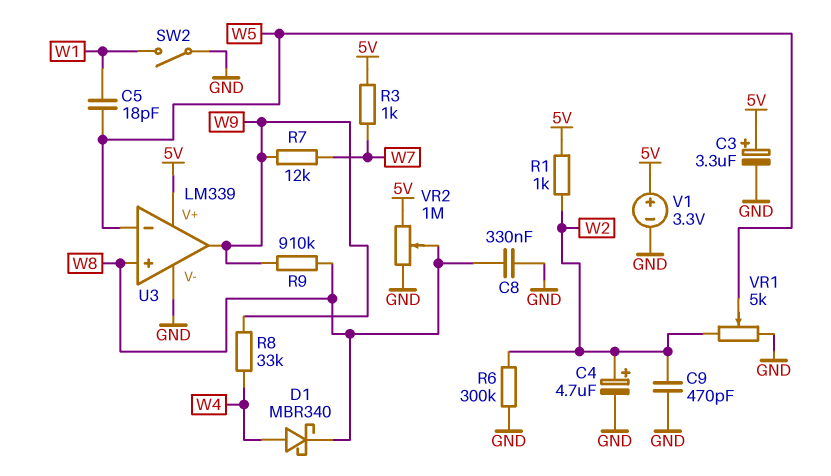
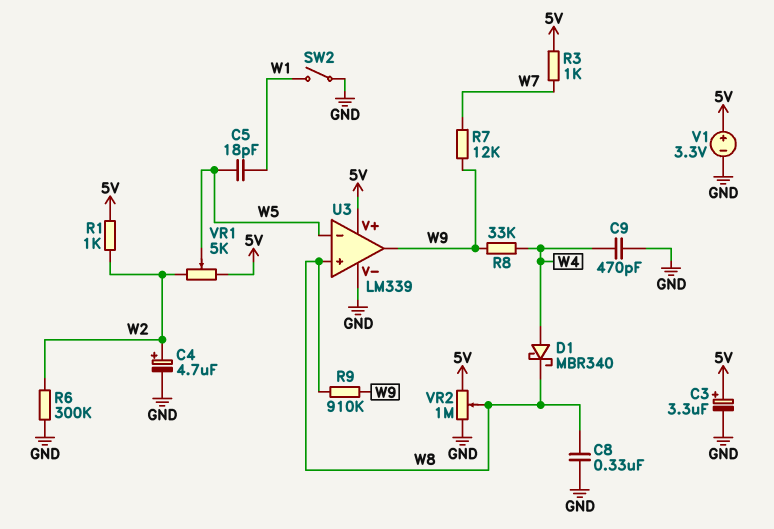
C9: 470pF (GND, W2) -> 470pF (GND, W4)
VR1: 5k (GND, W2, wiper W5) -> 5k (5V, W2, wiper W5)

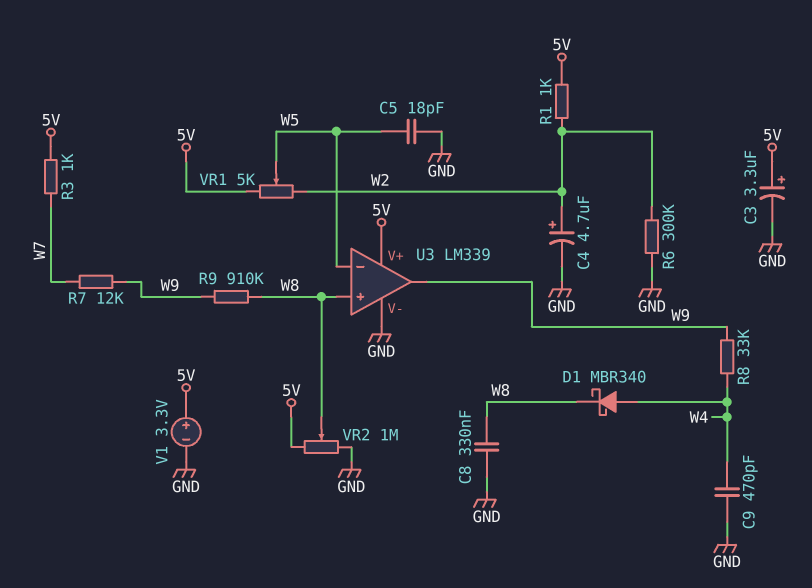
C5: 18pF (W1, W5) -> 18pF (GND, W5)
SW2: switch (GND, W1) -> none

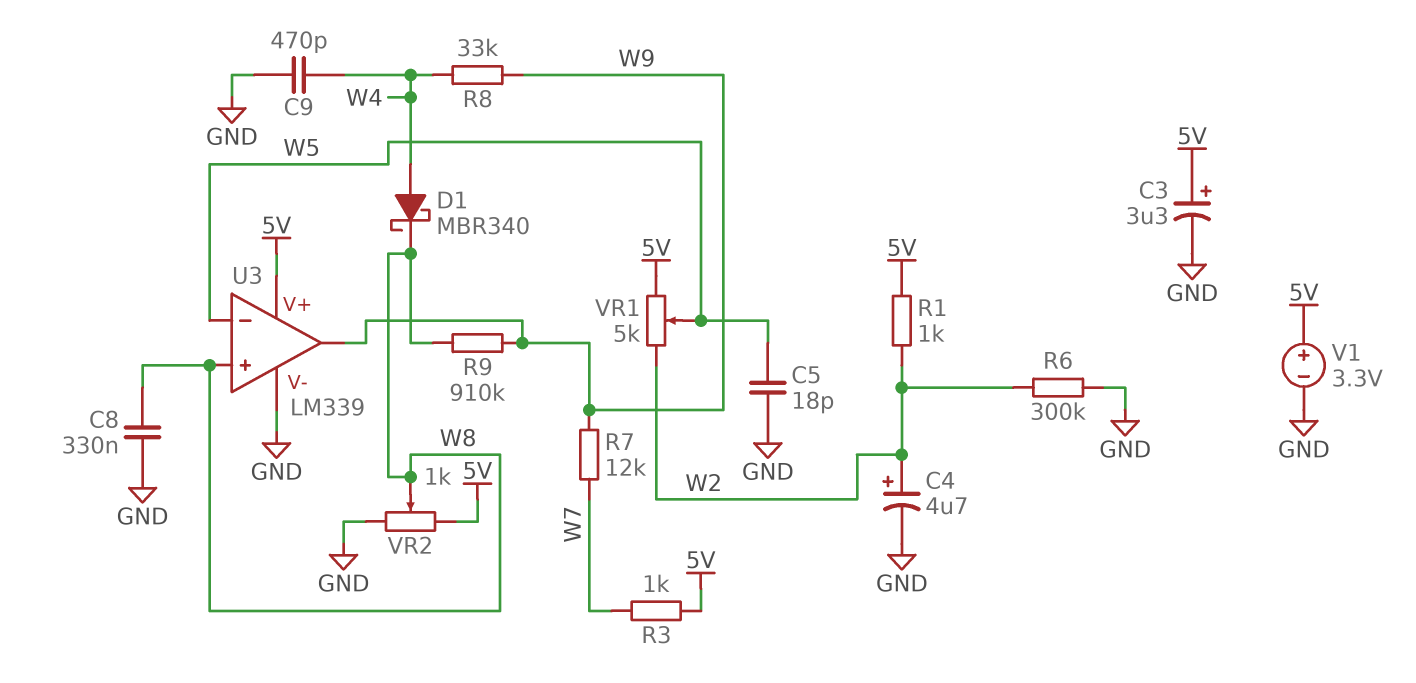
VR2: 1M (5V, GND, wiper W8) -> 1k (5V, GND, wiper W8)

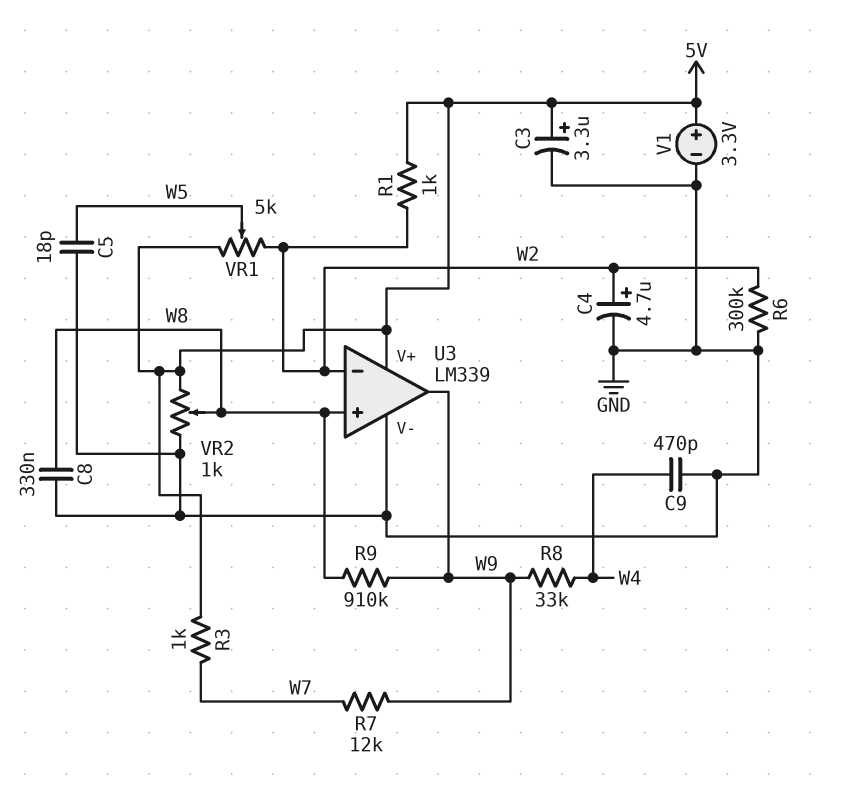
D1: schottky MBR340 (A W4, K W8) -> none
U3 pin in-: W5 -> W2

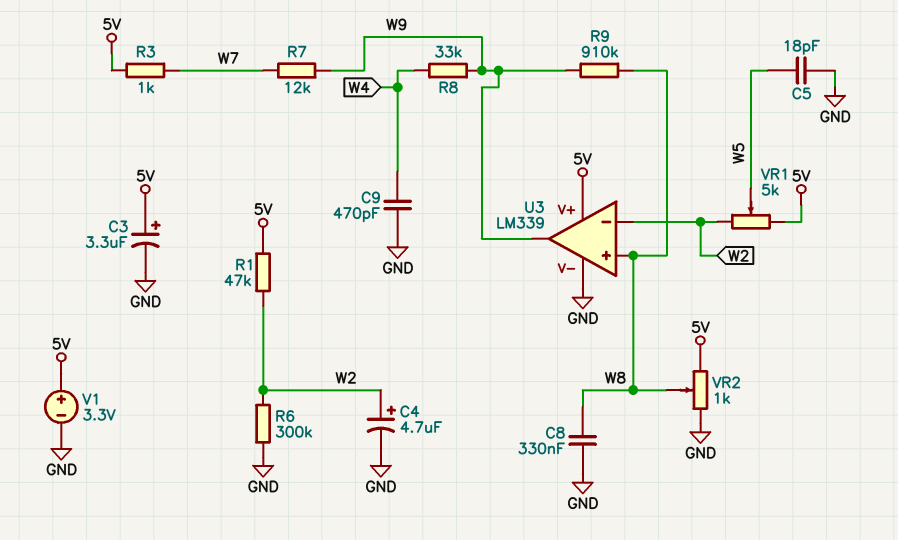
R1: 1k (5V, W2) -> 47k (5V, W2)

